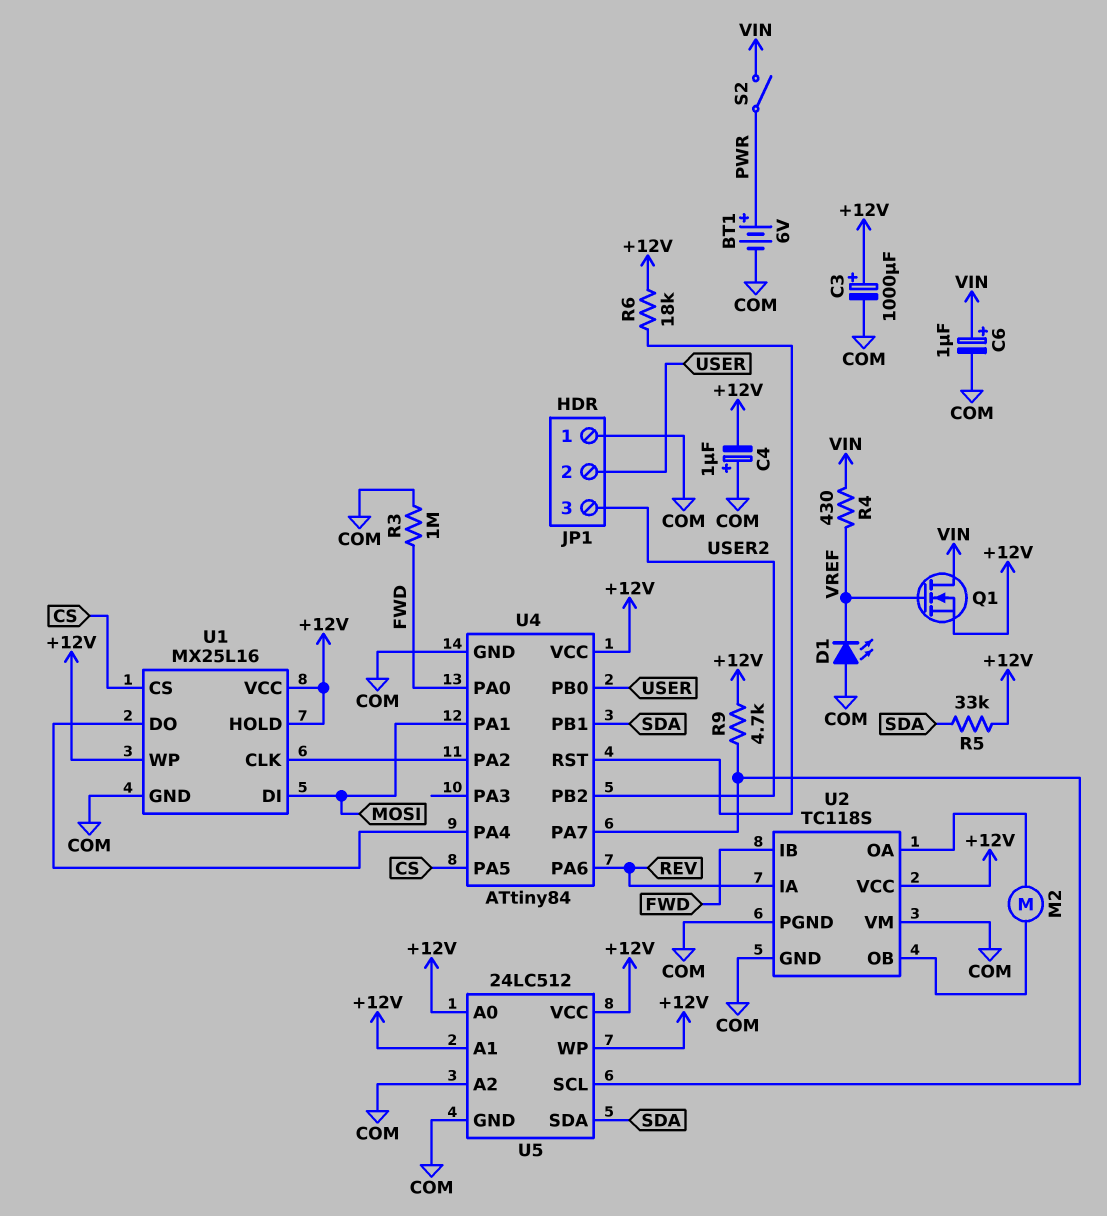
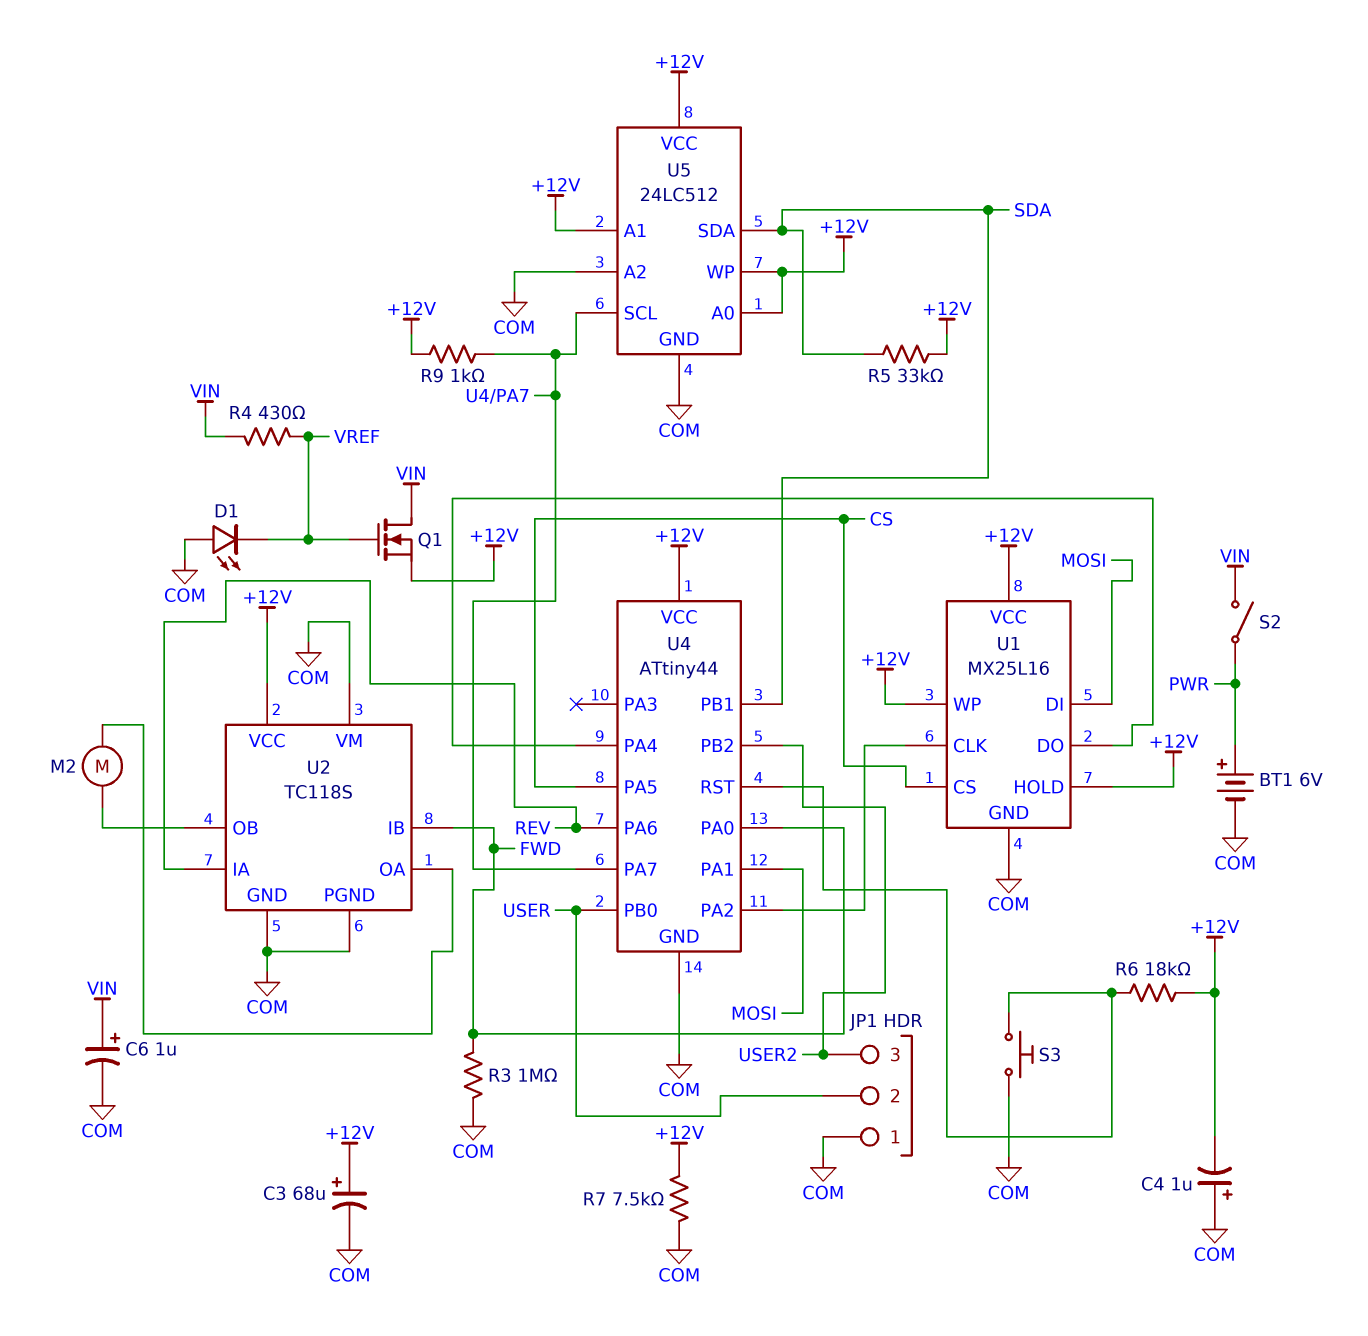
C3: 1000uF (plus +12V, minus COM) -> 68uF (plus +12V, minus COM)
R7: none -> 7.5k (+12V, COM)
R9: 4.7k (+12V, U4/PA7) -> 1k (+12V, U4/PA7)
S3: none -> button (COM, U4/RST)
U4: ATtiny84 -> ATtiny44

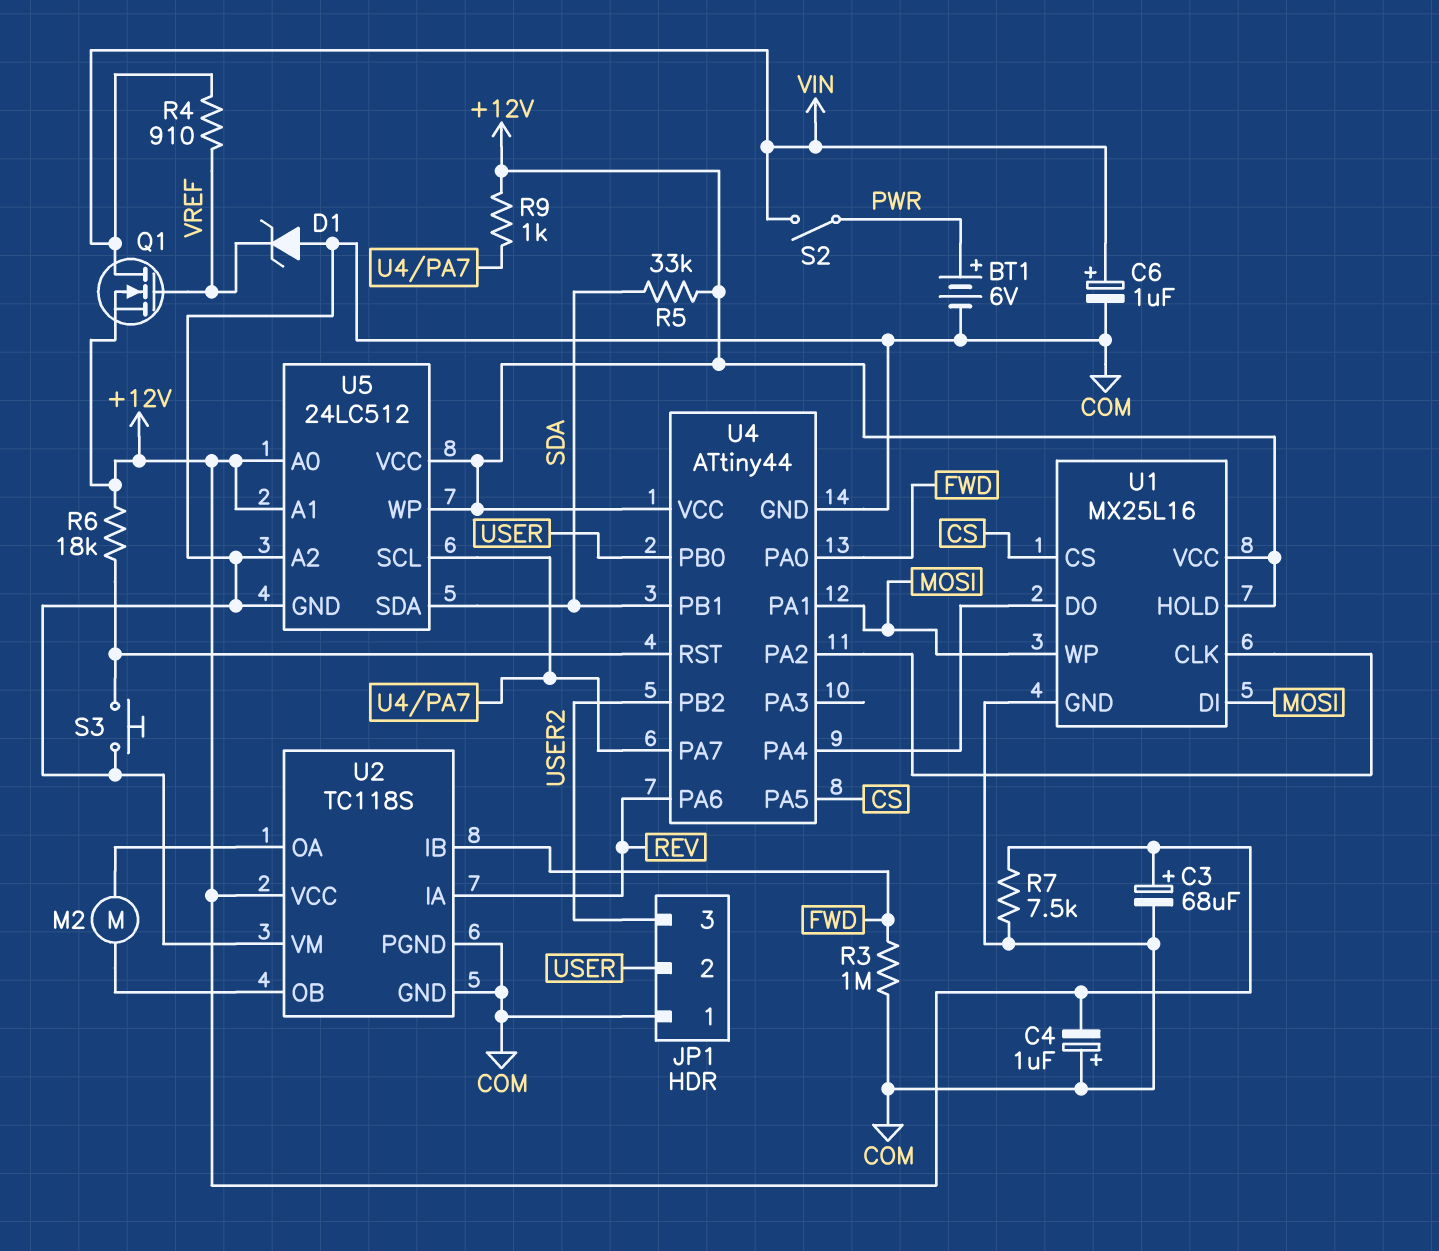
D1: LED (A COM, K VREF) -> zener (A COM, K VREF)
R4: 430 (VIN, VREF) -> 910 (VIN, VREF)
U1 pin WP: +12V -> MOSI

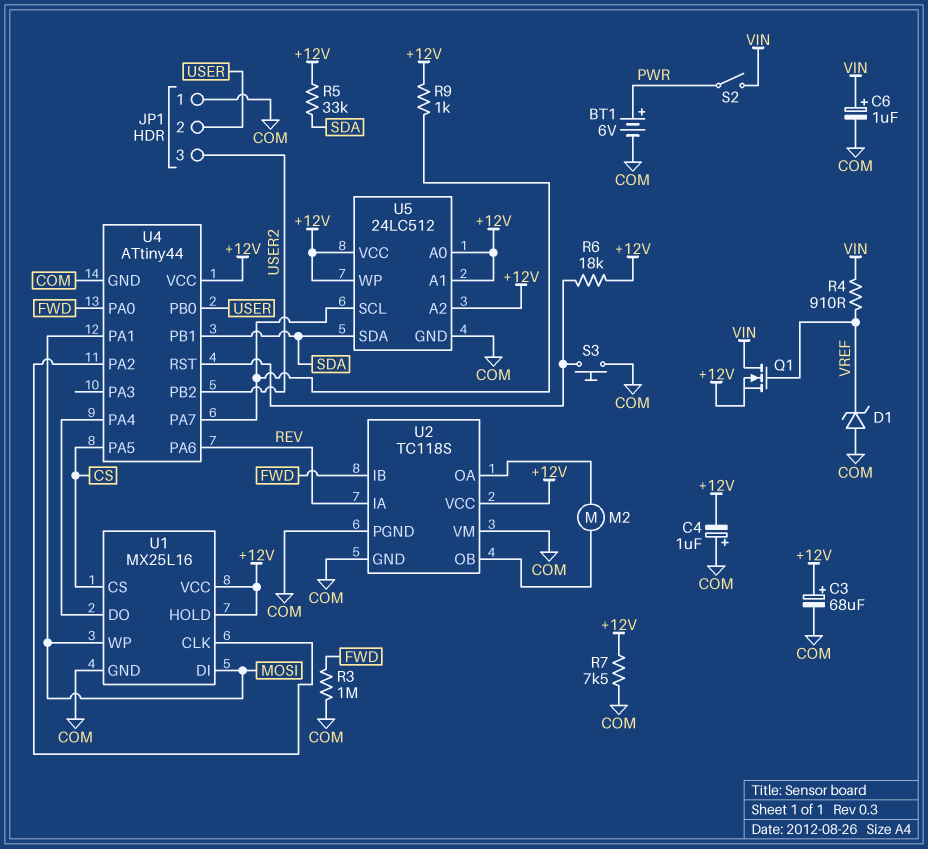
U5 pin A2: COM -> +12V

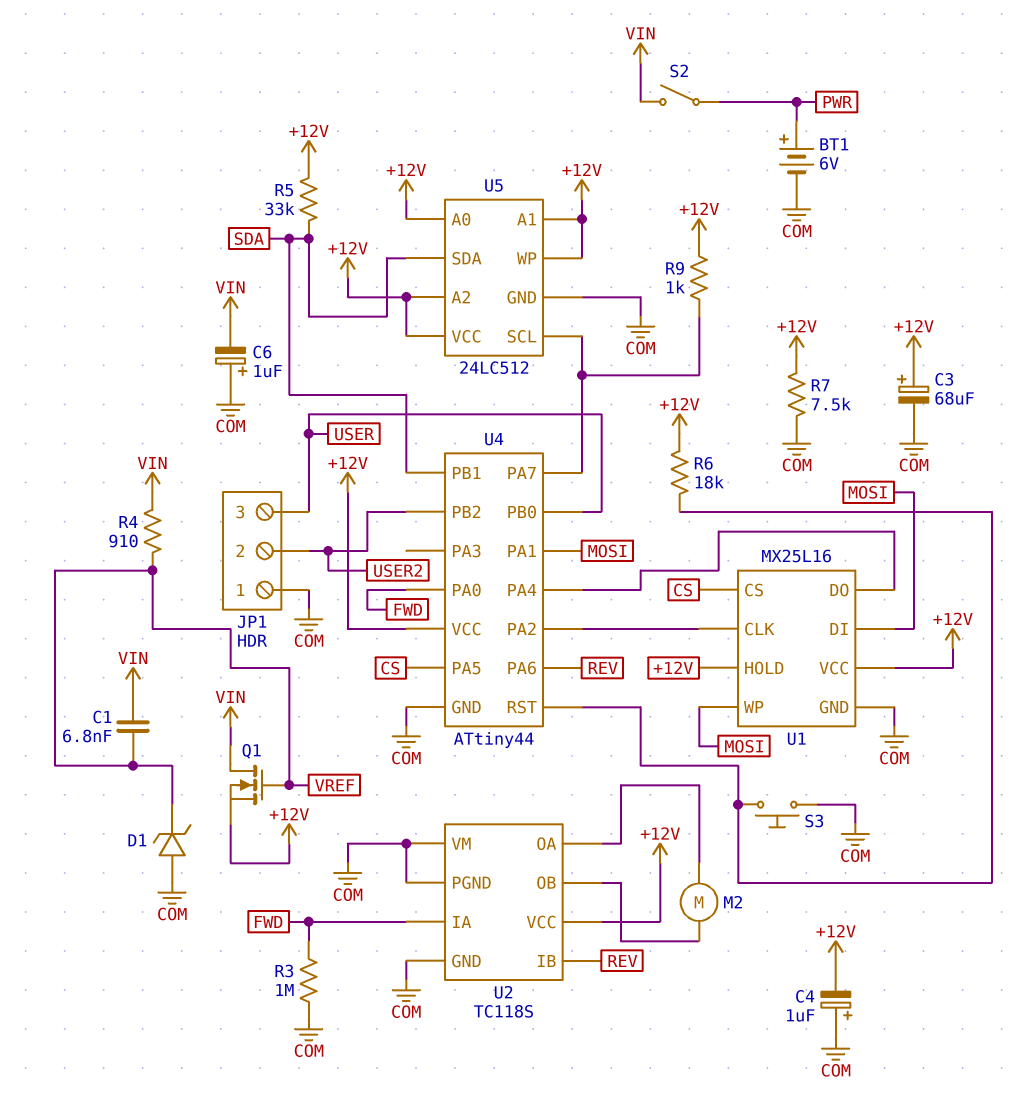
C1: none -> 6.8nF (VIN, VREF)
C6: 1uF (plus VIN, minus COM) -> 1uF (plus COM, minus VIN)
JP1 pin 2: USER -> USER2
JP1 pin 3: USER2 -> USER
U2 pin IA: REV -> FWD
U2 pin IB: FWD -> REV

